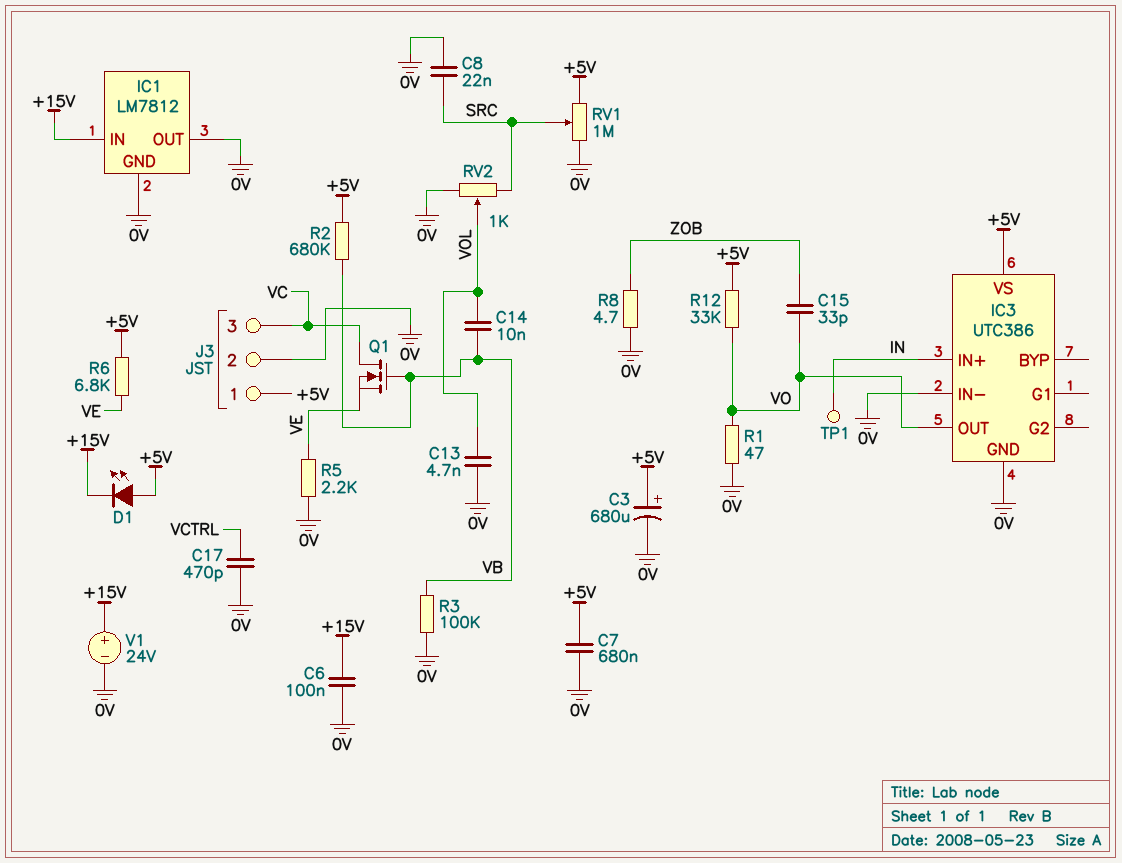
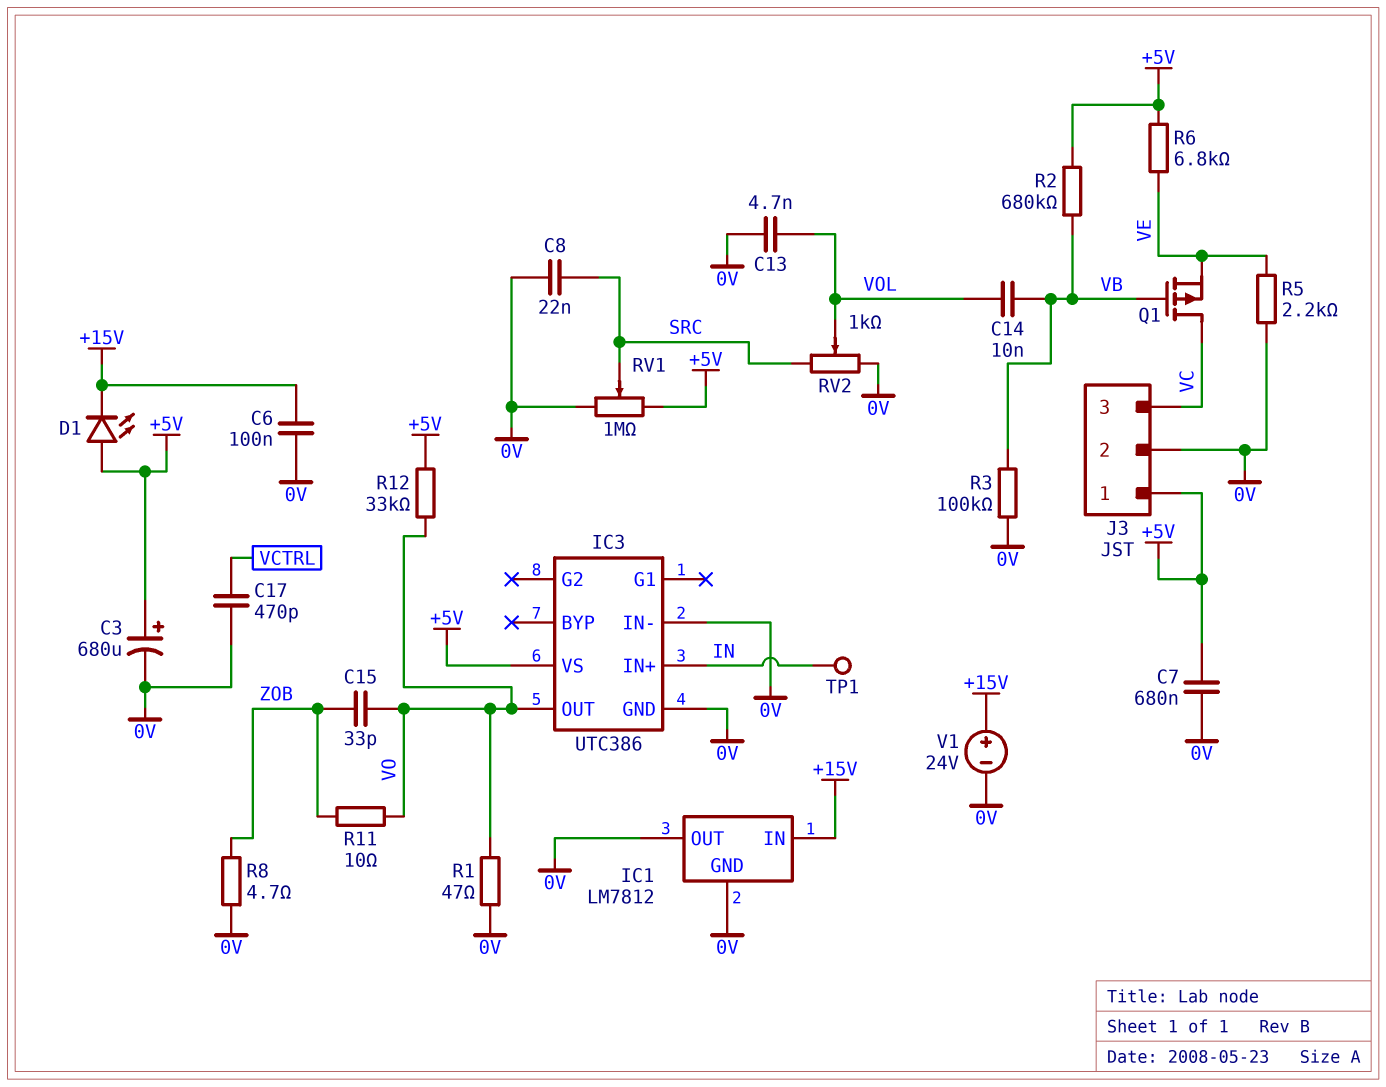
Q1: NMOS (G VB, D VC, S VE) -> PMOS (G VB, D VC, S VE)
R11: none -> 10 (VO, ZOB)

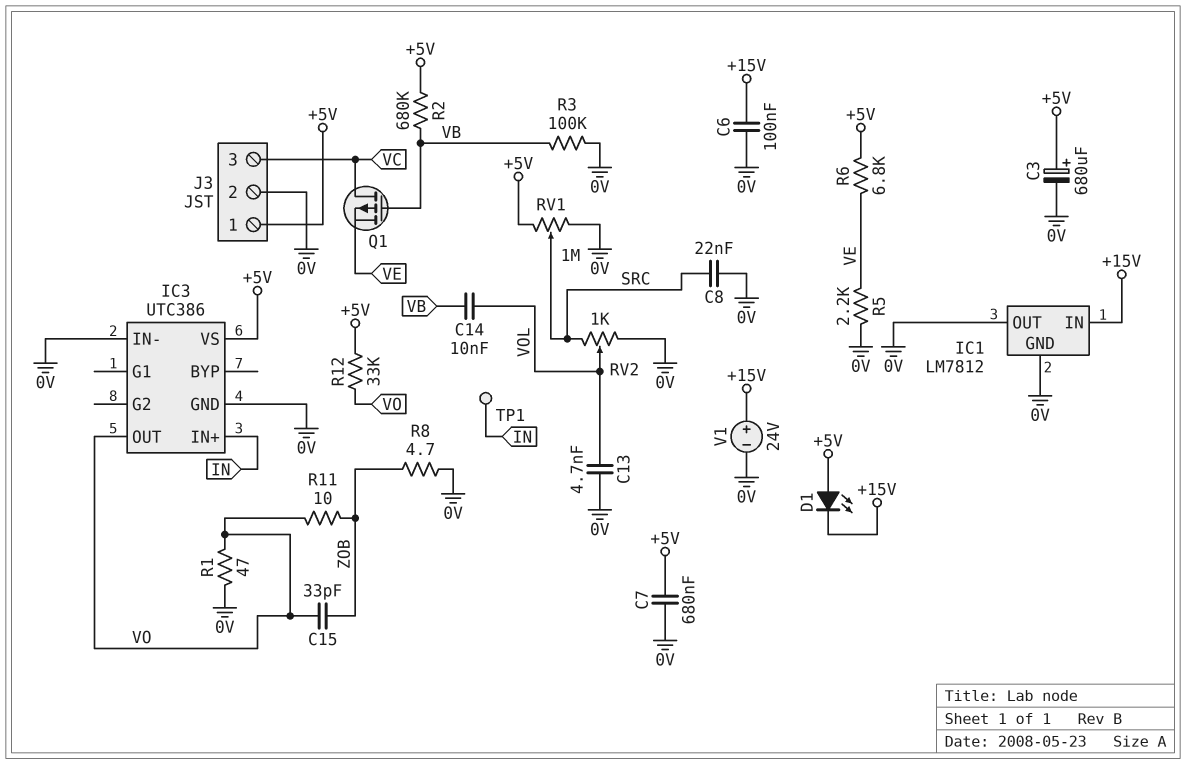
C17: 470pF (0V, VCTRL) -> none

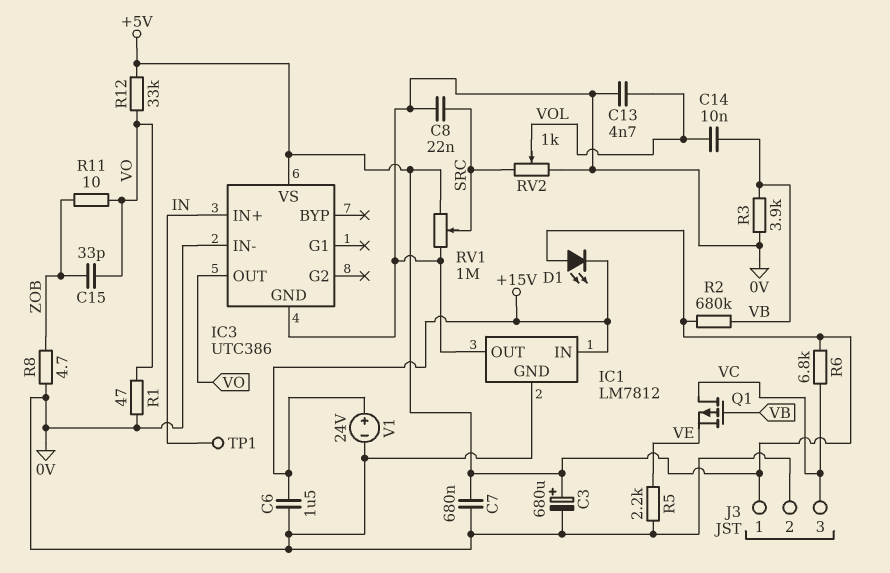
C6: 100nF (+15V, 0V) -> 1.5uF (+15V, 0V)
R3: 100k (0V, VB) -> 3.9k (0V, VB)
R6: 6.8k (+5V, VE) -> 6.8k (+5V, VC)

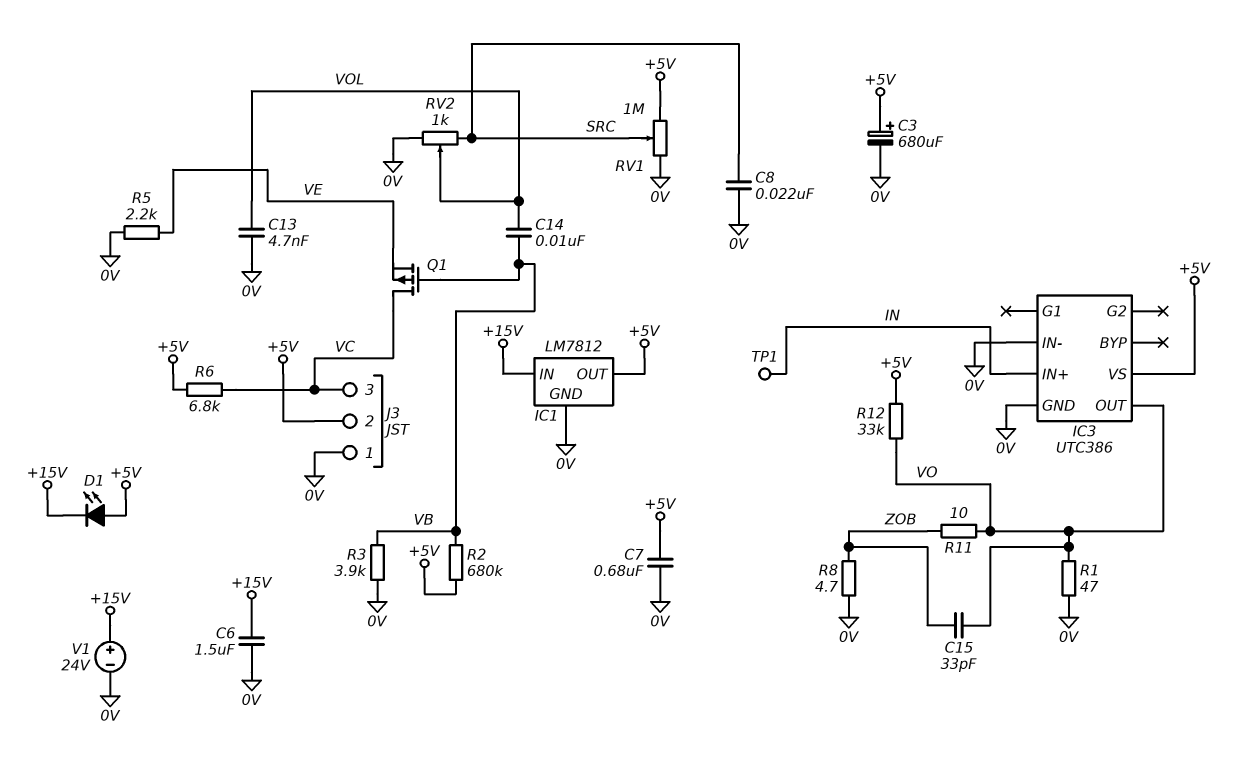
IC1 pin OUT: 0V -> +5V
J3 pin 1: +5V -> 0V
J3 pin 2: 0V -> +5V

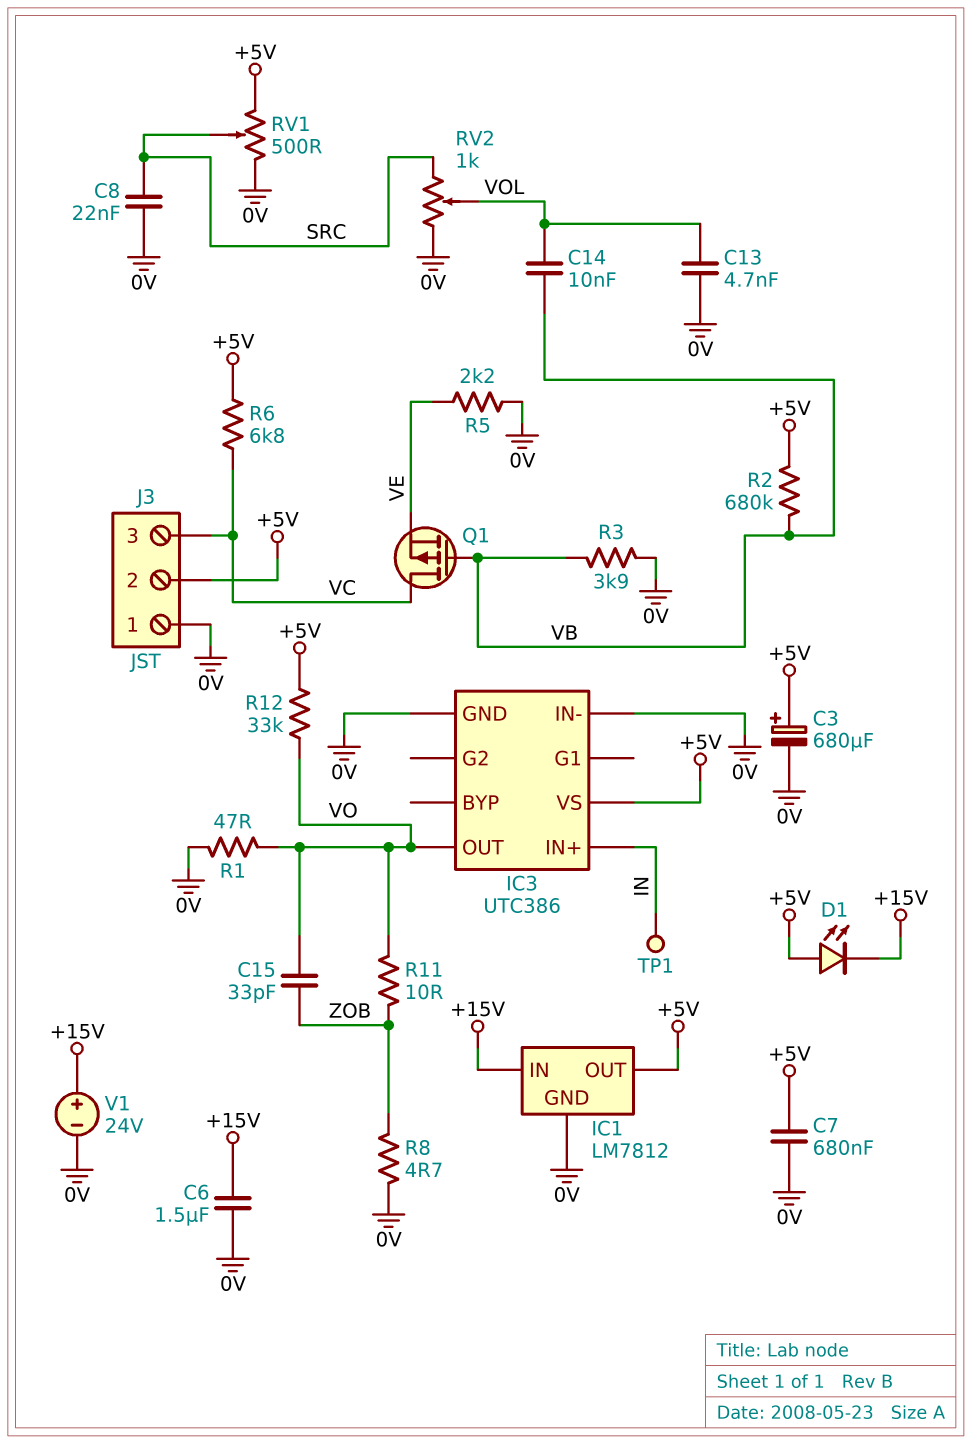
RV1: 1M (+5V, 0V, wiper SRC) -> 500 (+5V, 0V, wiper SRC)

